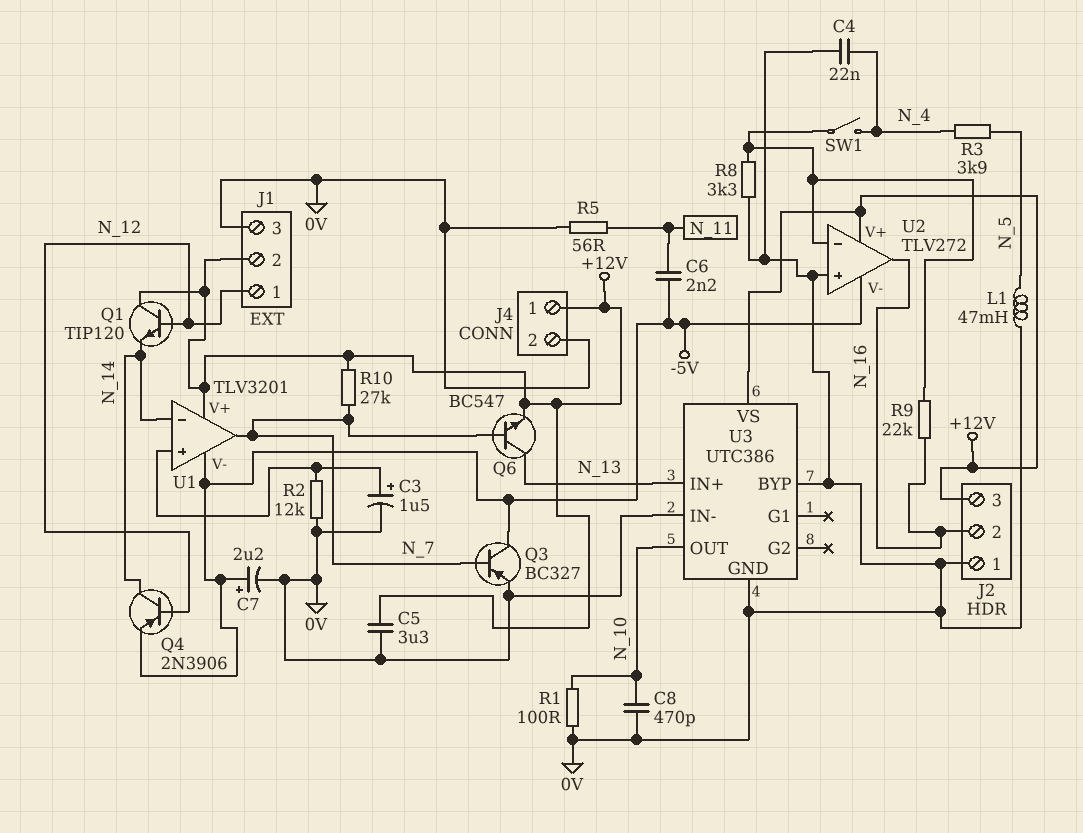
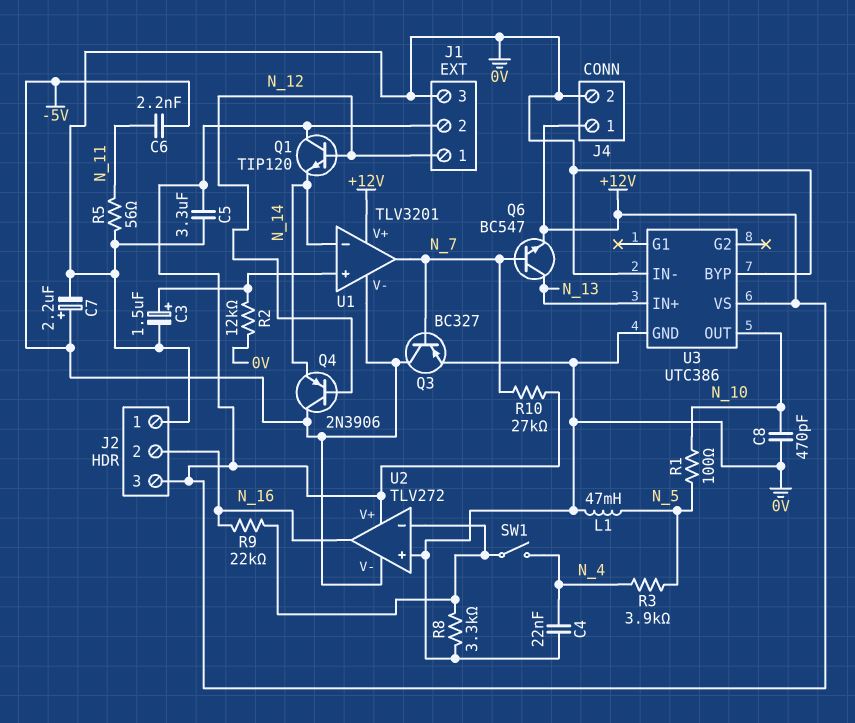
Q4: PNP 2N3906 (B N_12, C N_14, E -5V) -> PNP 2N3906 (B N_12, C -5V, E N_14)
R1: 100 (0V, N_10) -> 100 (N_5, N_10)

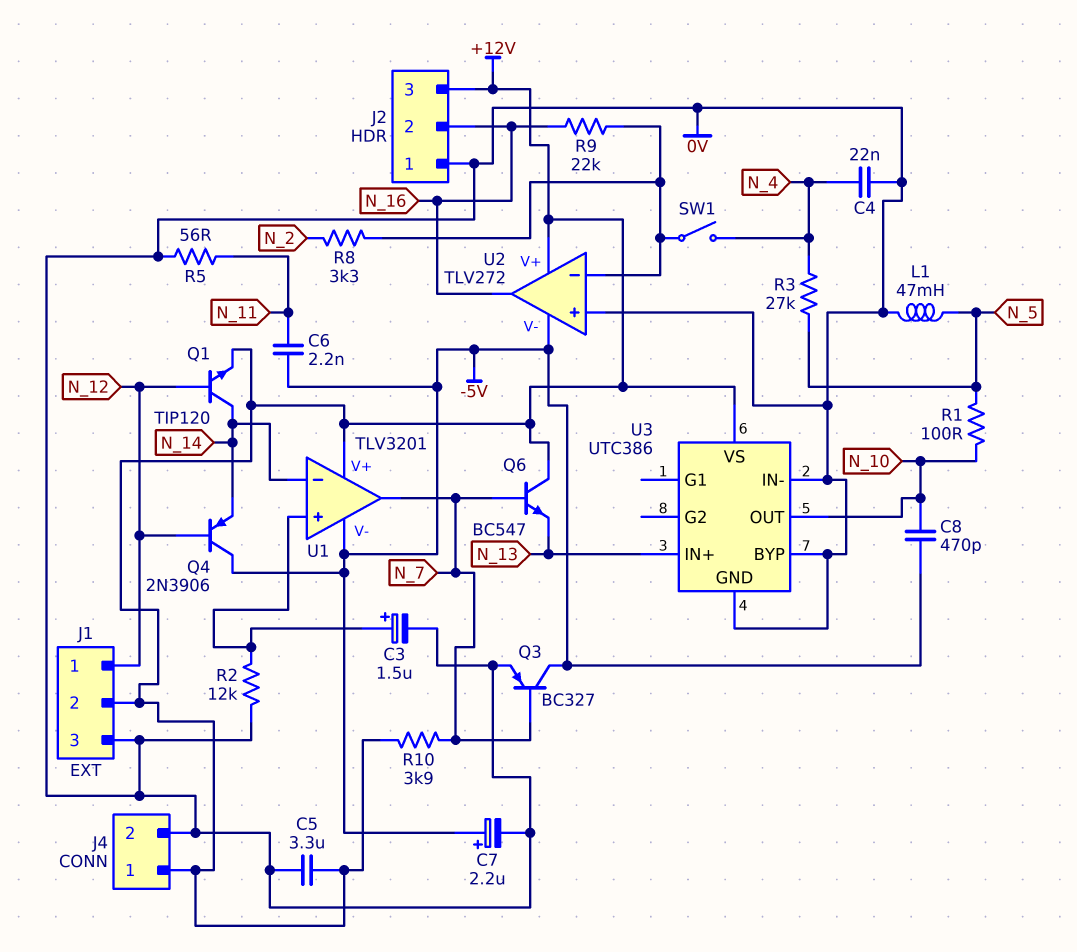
C8: 470pF (0V, N_10) -> 470pF (-5V, N_10)
Q1: NPN TIP120 (B N_12, C +12V, E N_14) -> NPN TIP120 (B N_12, C N_14, E +12V)
Q6: NPN BC547 (B N_7, C N_13, E +12V) -> NPN BC547 (B N_7, C +12V, E N_13)
R3: 3.9k (N_4, N_5) -> 27k (N_4, N_5)
R8: 3.3k (0V, U2/in-) -> 3.3k (N_2, U2/in-)
R10: 27k (+12V, N_7) -> 3.9k (+12V, N_7)

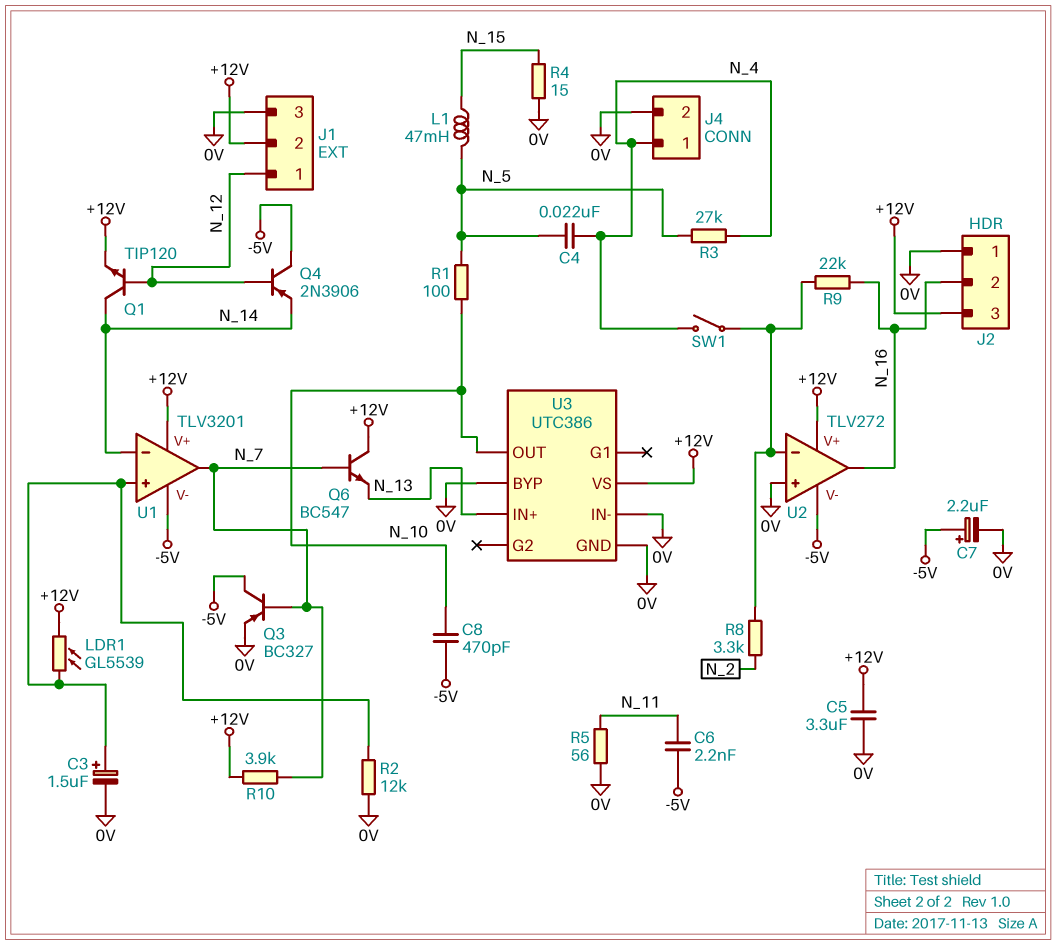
C4: 22nF (0V, N_4) -> 22nF (N_4, N_5)
J4 pin 1: +12V -> N_4
L1: 47mH (0V, N_5) -> 47mH (N_5, N_15)
LDR1: none -> GL5539 (+12V, U1/in+)
R4: none -> 15 (0V, N_15)

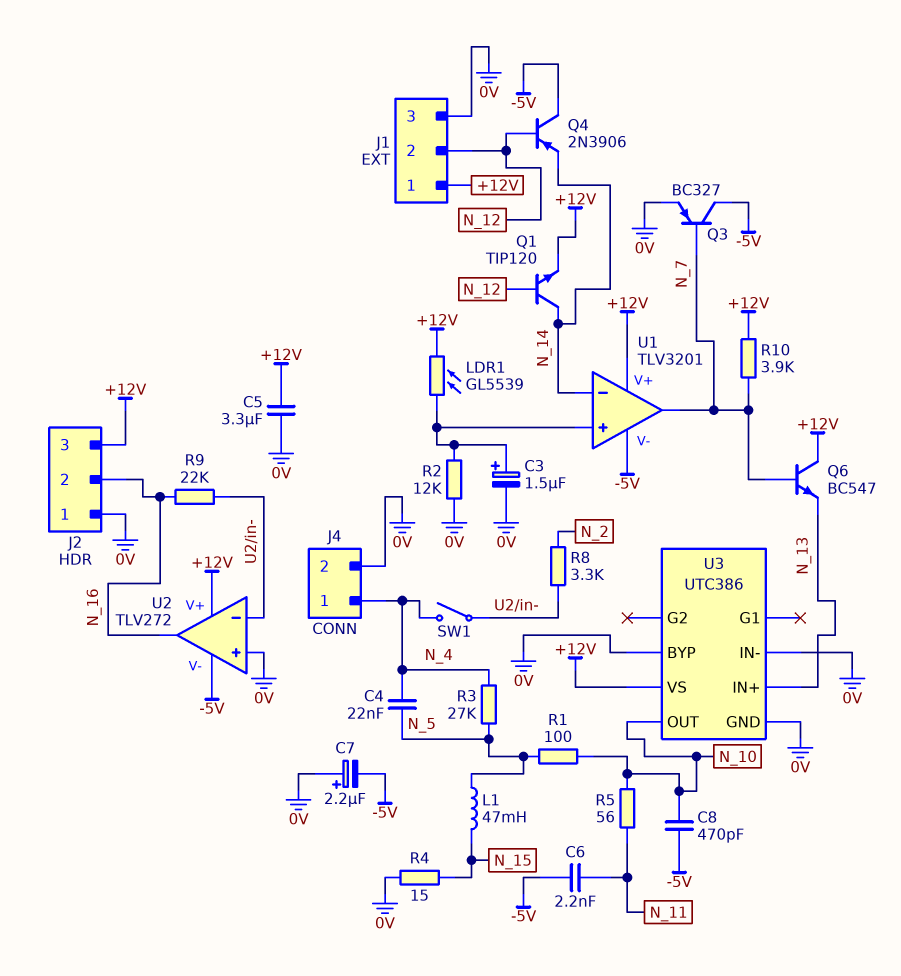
C7: 2.2uF (plus -5V, minus 0V) -> 2.2uF (plus 0V, minus -5V)
J1 pin 1: N_12 -> +12V
J1 pin 2: +12V -> N_12
R5: 56 (0V, N_11) -> 56 (N_10, N_11)

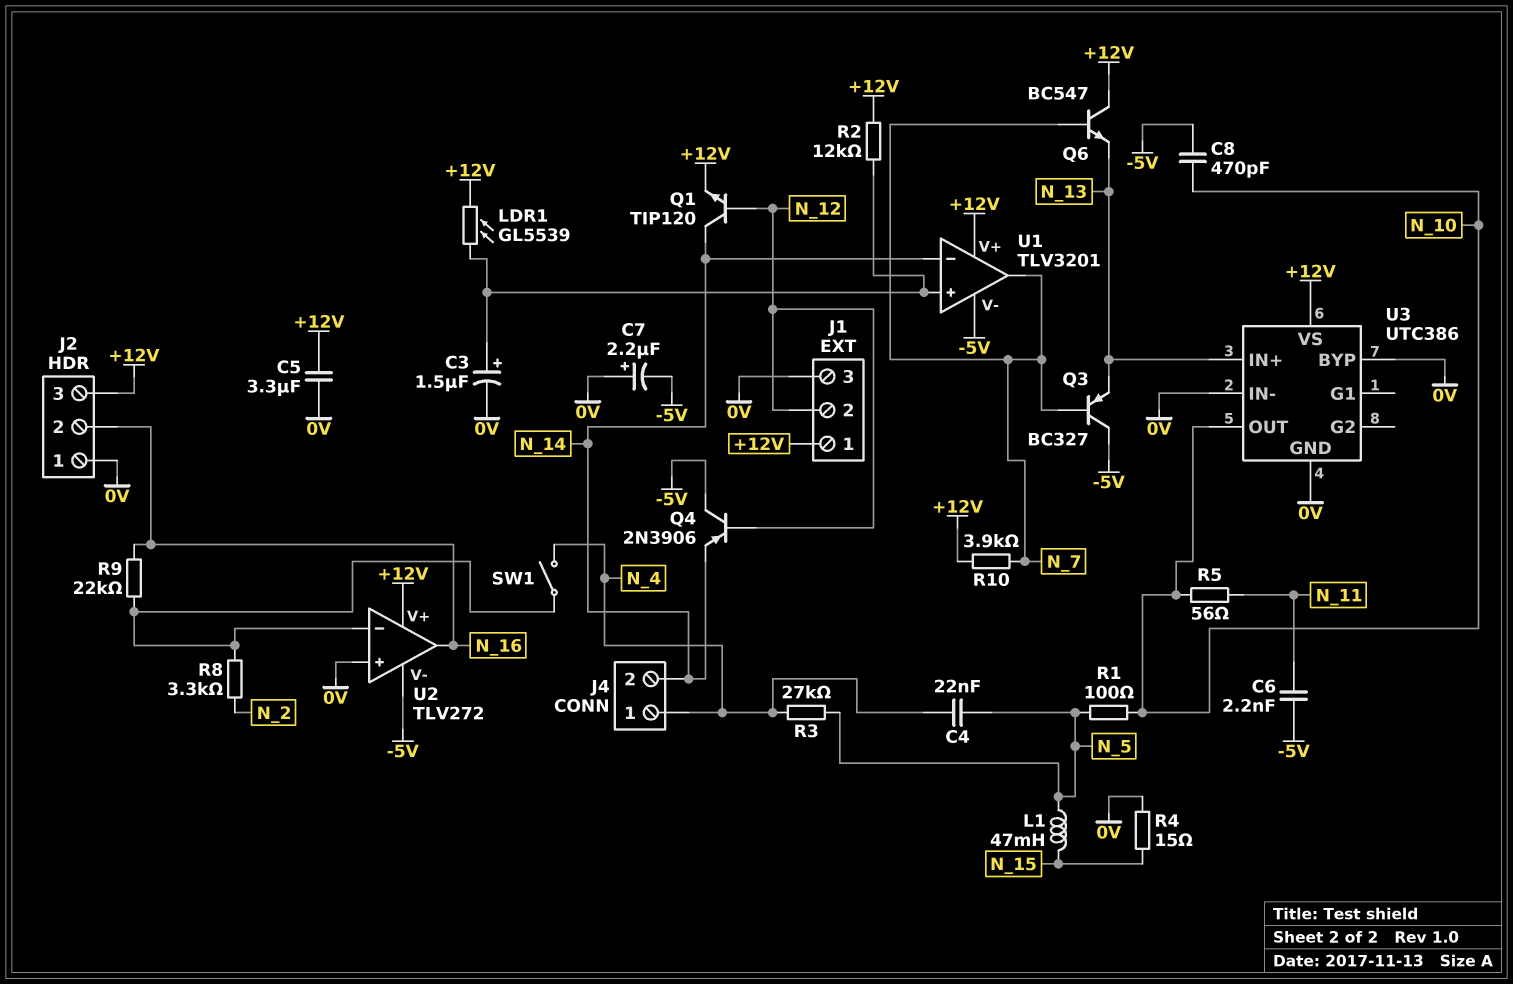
J4 pin 2: 0V -> N_14
Q3: PNP BC327 (B N_7, C -5V, E 0V) -> PNP BC327 (B N_7, C -5V, E N_13)
R2: 12k (0V, U1/in+) -> 12k (+12V, U1/in+)

